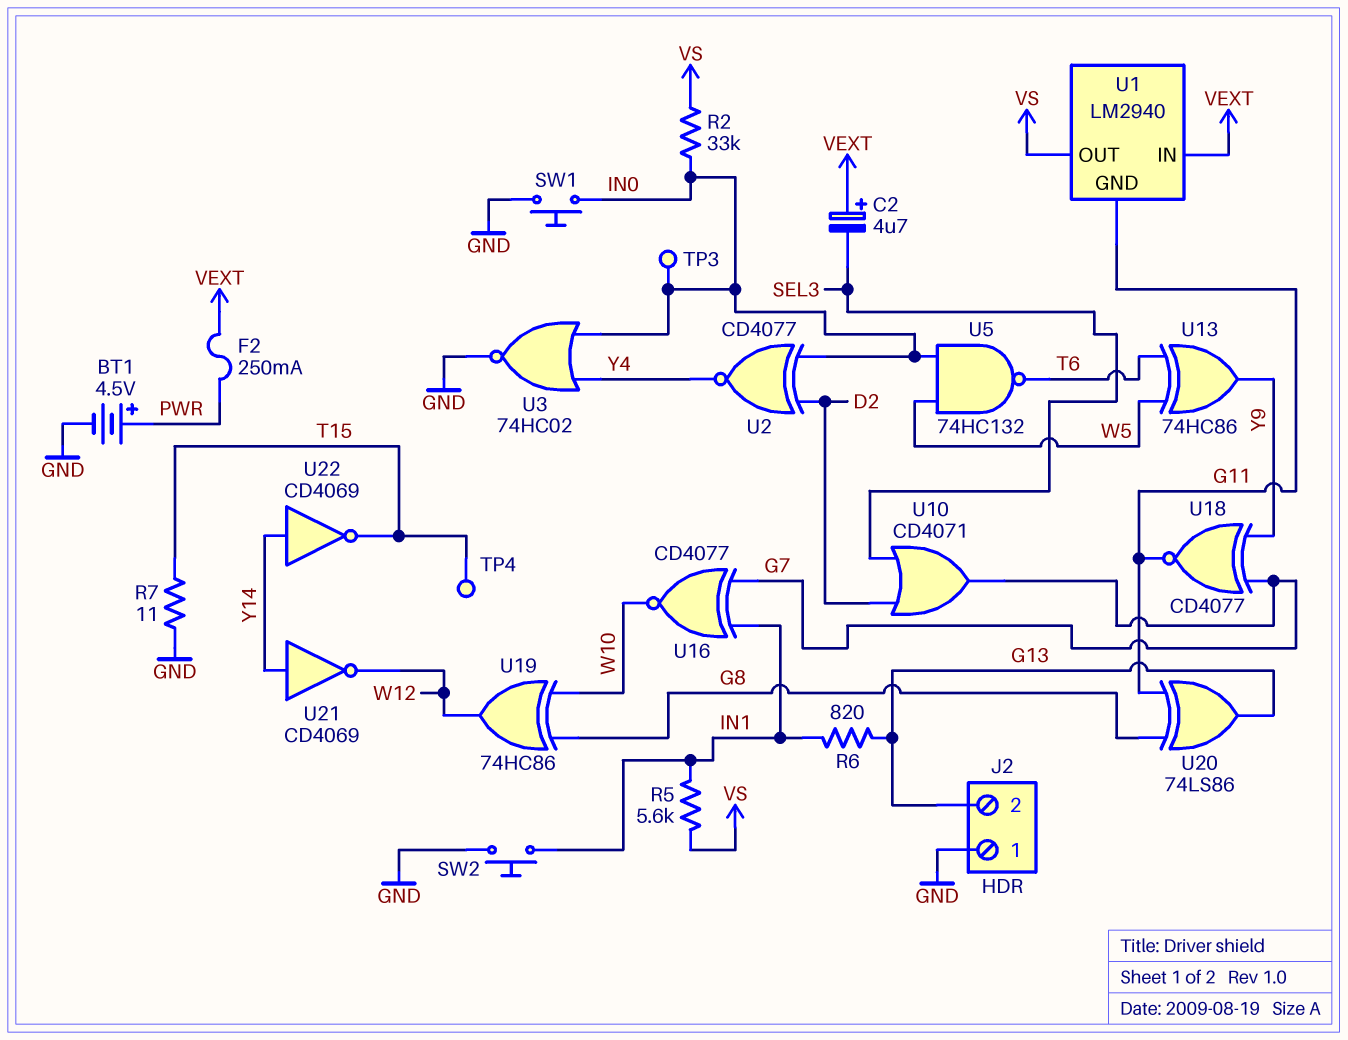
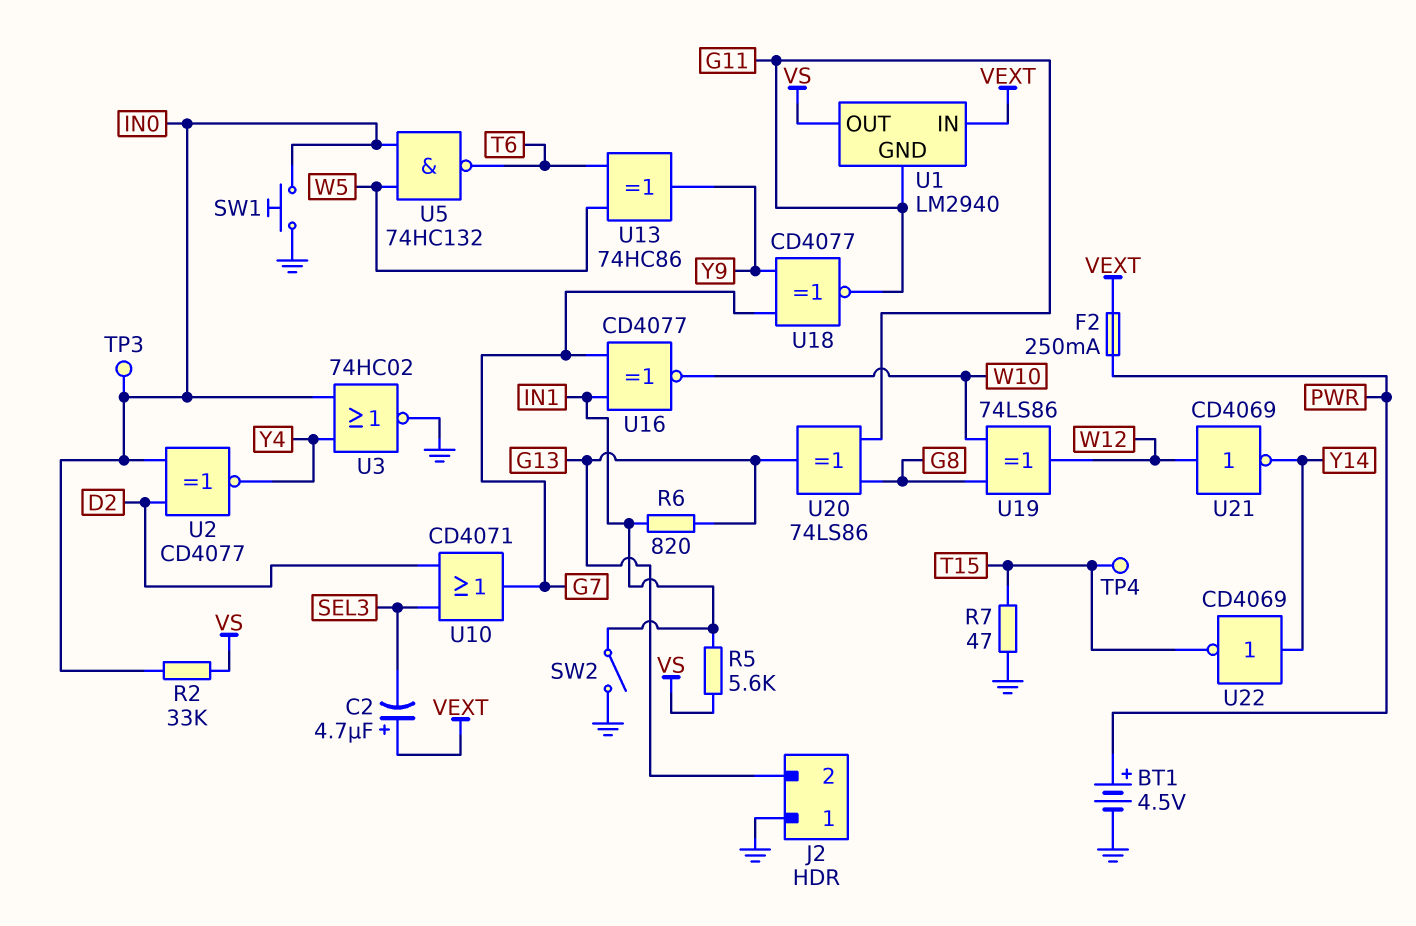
R7: 11 (GND, T15) -> 47 (GND, T15)
SW2: button (GND, IN1) -> switch (GND, IN1)
U19: XOR 74HC86 (in G8, in W10, out W12) -> XOR 74LS86 (in G8, in W10, out W12)
U21: NOT CD4069 (in Y14, out W12) -> NOT CD4069 (in W12, out Y14)

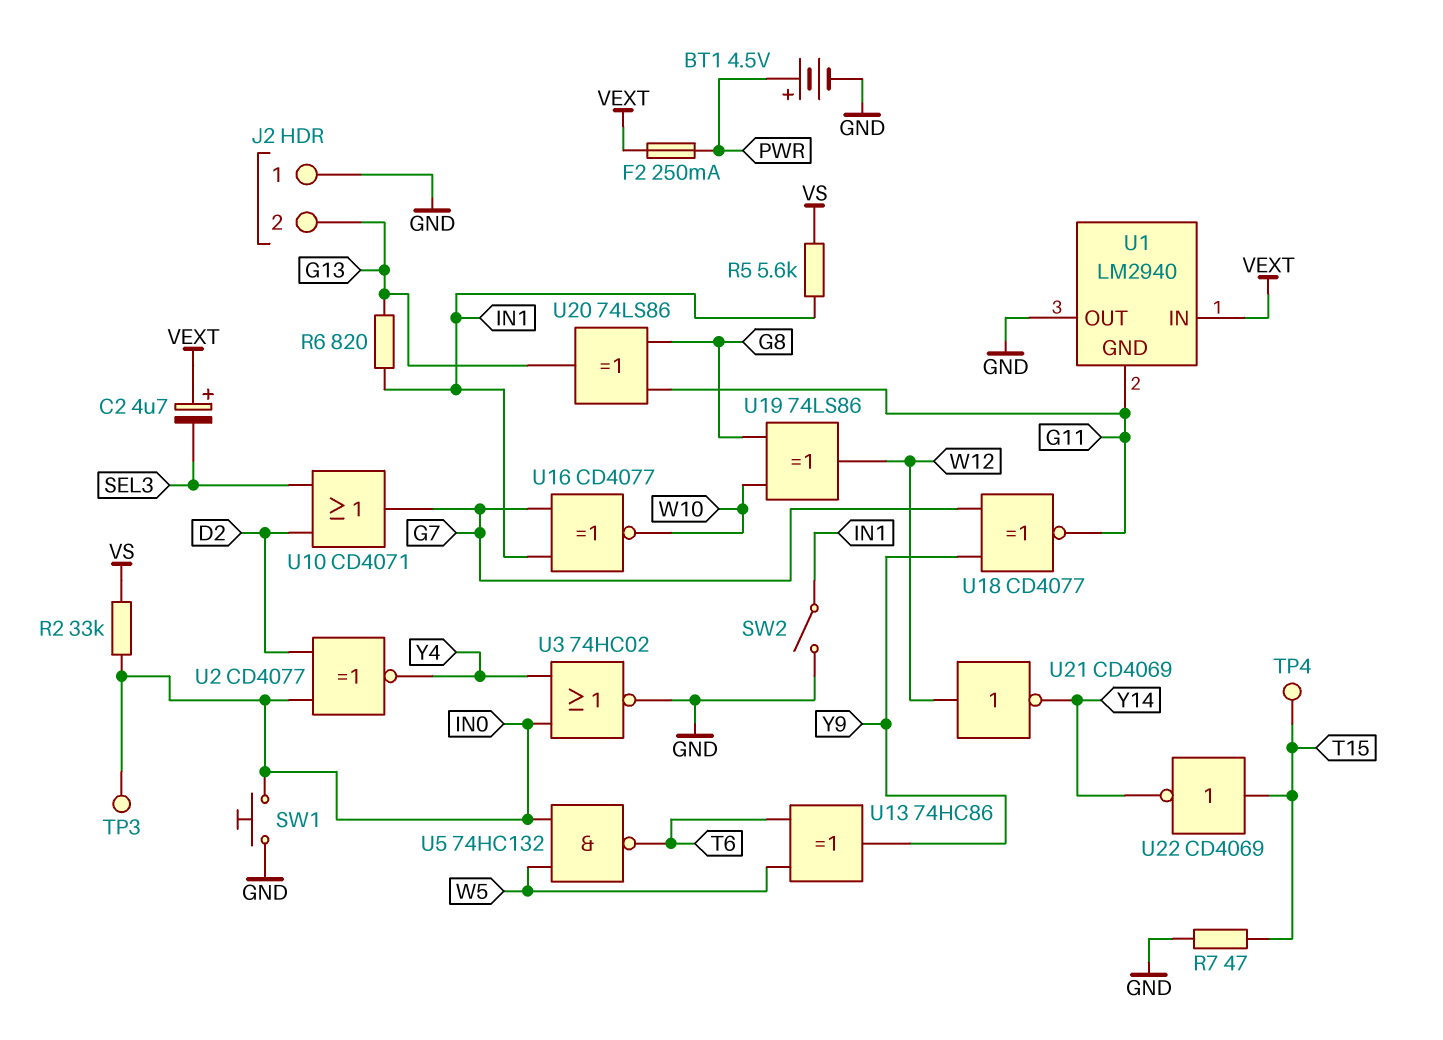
U1 pin OUT: VS -> GND
U22: NOT CD4069 (in Y14, out T15) -> NOT CD4069 (in T15, out Y14)

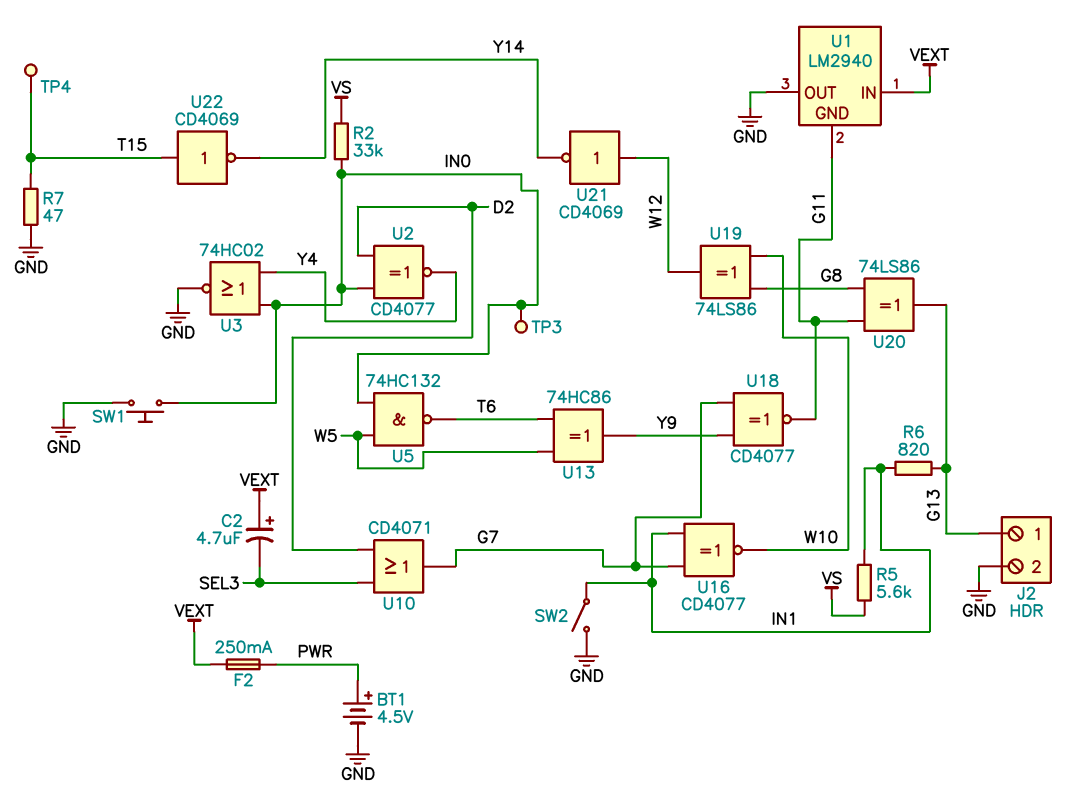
J2 pin 1: GND -> G13
J2 pin 2: G13 -> GND

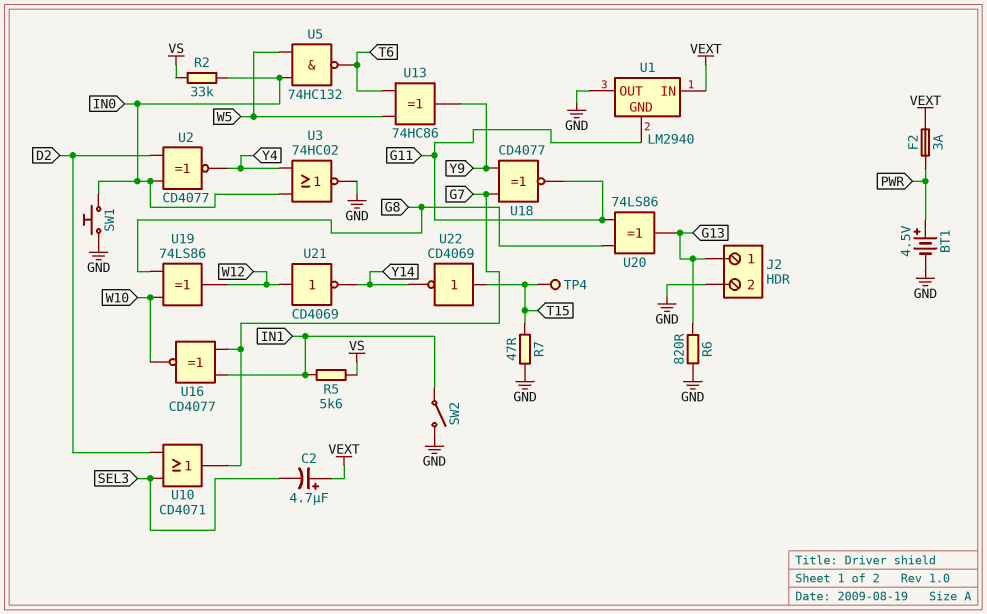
F2: 250mA (PWR, VEXT) -> 3A (PWR, VEXT)
R6: 820 (G13, IN1) -> 820 (G13, GND)
TP3: test point (IN0) -> none

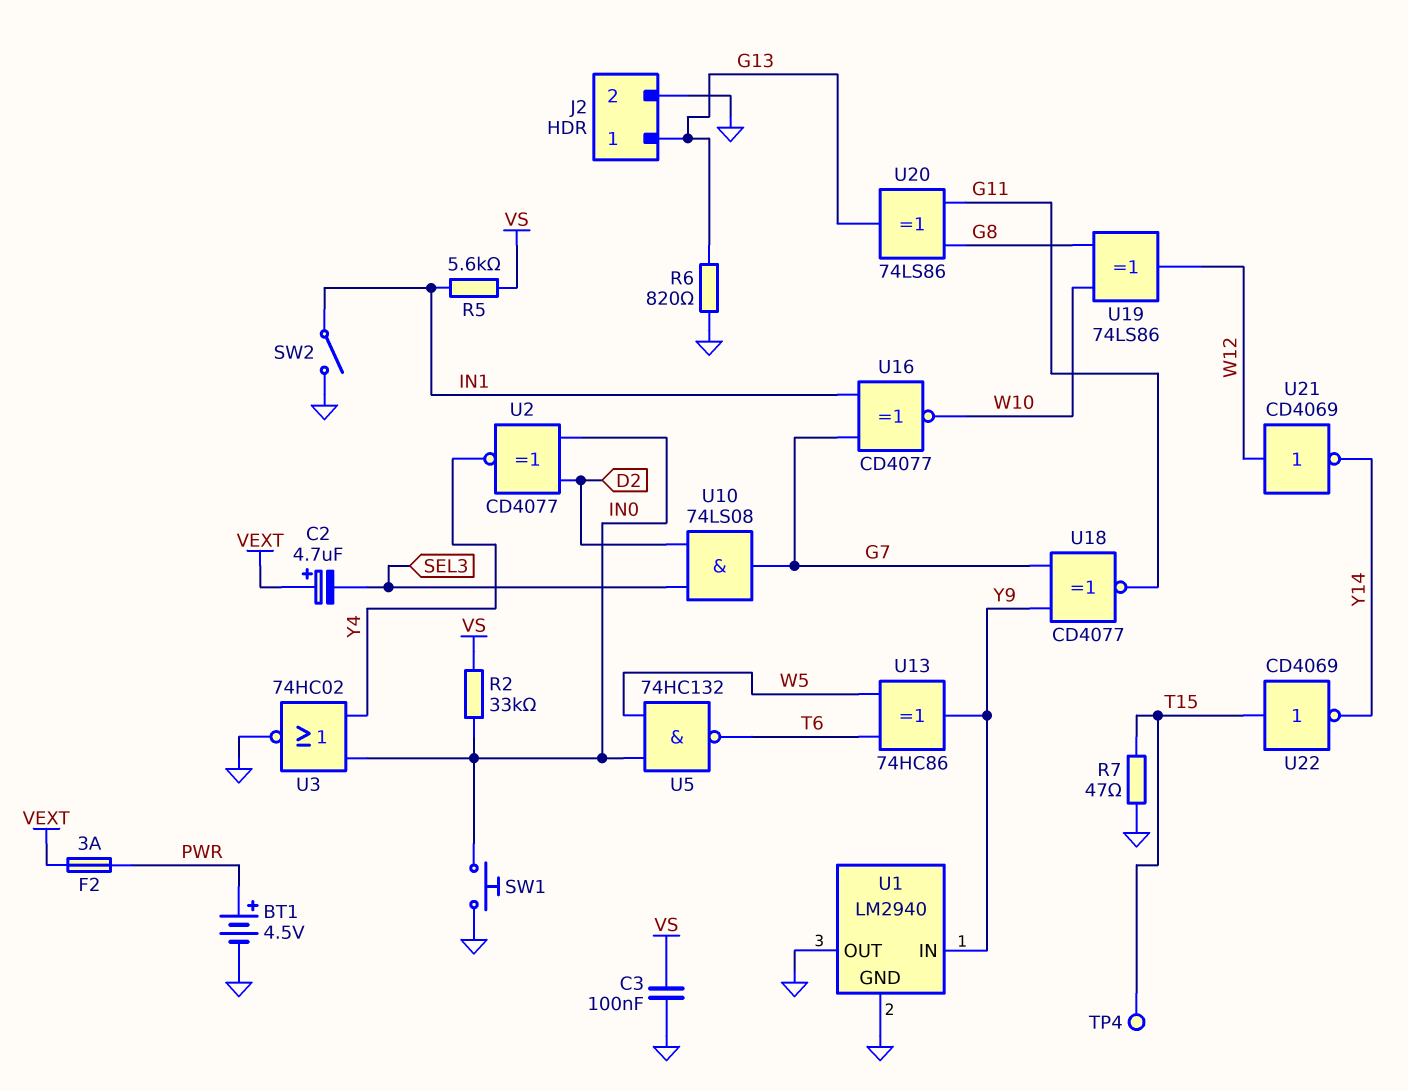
C3: none -> 100nF (GND, VS)
U1 pin GND: G11 -> GND
U1 pin IN: VEXT -> Y9
U10: OR CD4071 (in D2, in SEL3, out G7) -> AND 74LS08 (in D2, in SEL3, out G7)

